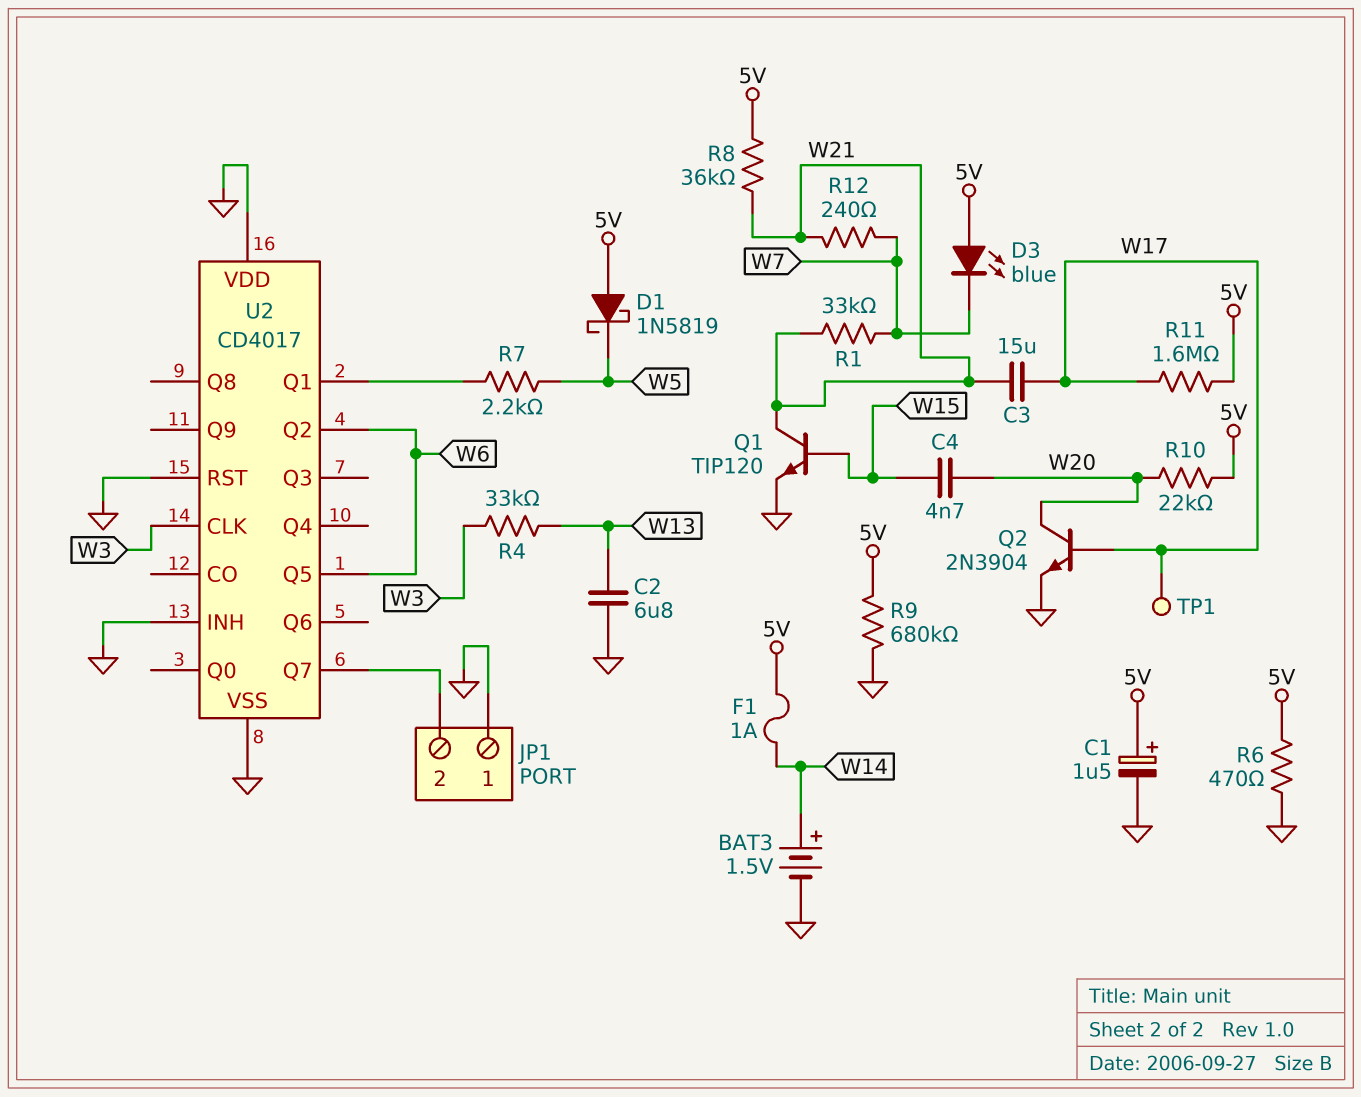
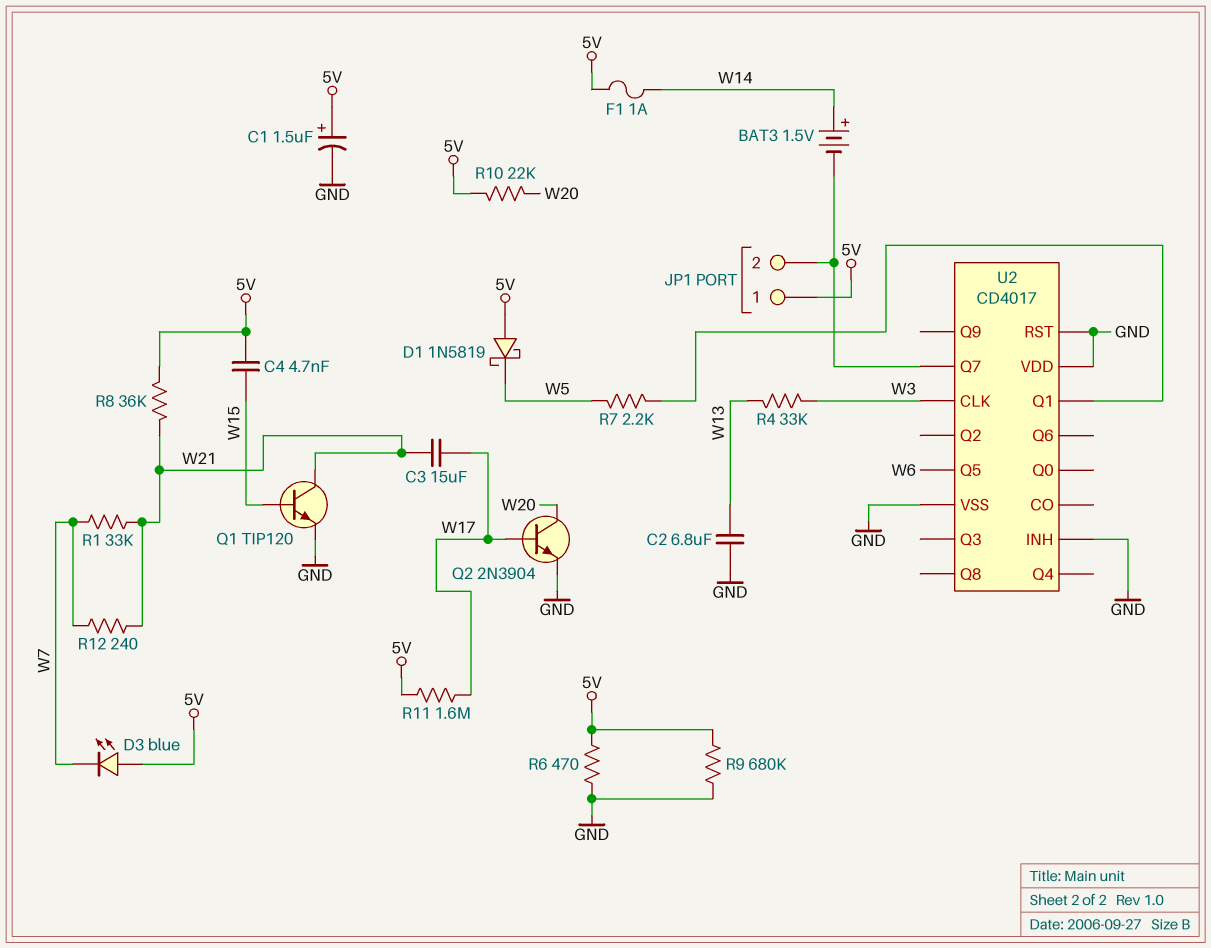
BAT3: 1.5V (plus W14, minus GND) -> 1.5V (plus W14, minus JP1/2)
C4: 4.7nF (W15, W20) -> 4.7nF (5V, W15)
JP1 pin 1: GND -> 5V
TP1: test point (W17) -> none
U2 pin Q2: W6 -> none

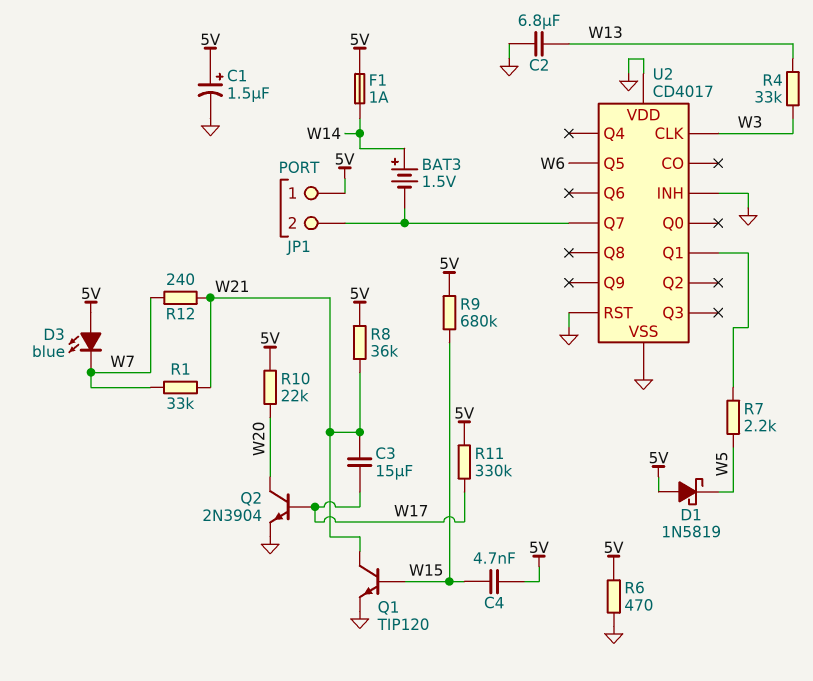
R9: 680k (5V, GND) -> 680k (5V, W15)
R11: 1.6M (5V, W17) -> 330k (5V, W17)

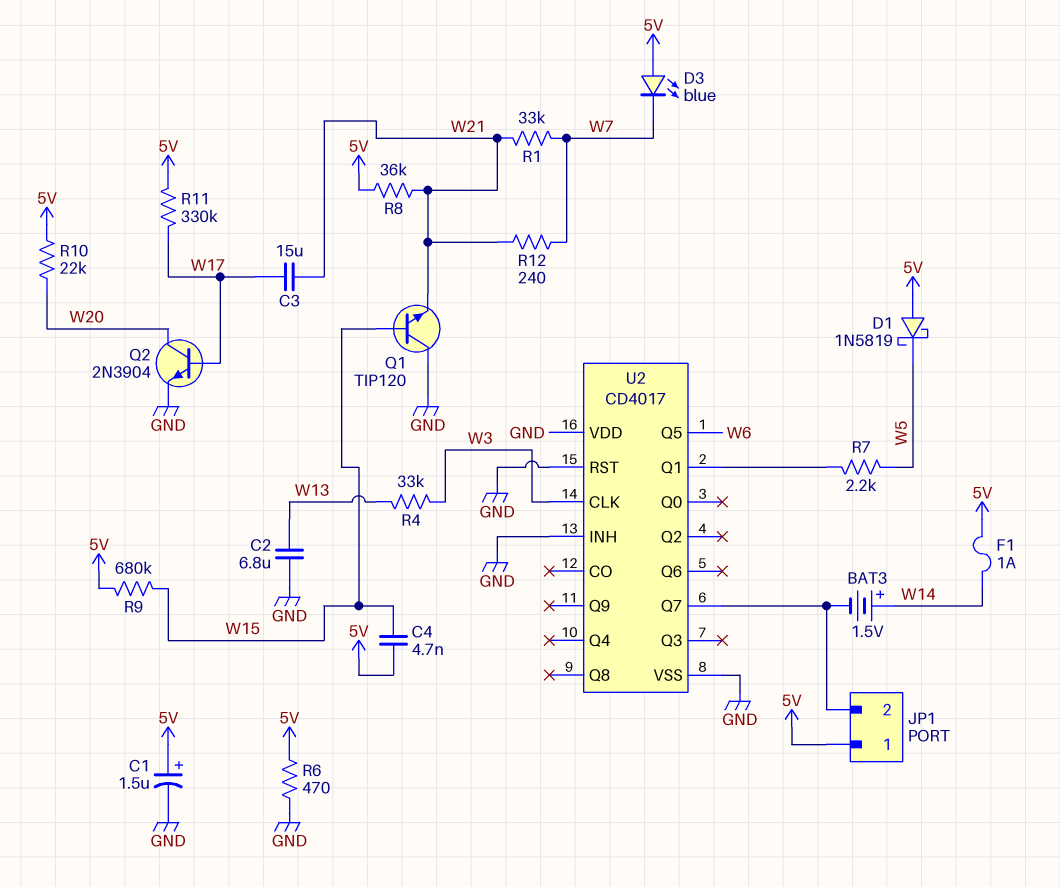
Q1: NPN TIP120 (B W15, C W21, E GND) -> NPN TIP120 (B W15, C GND, E W21)

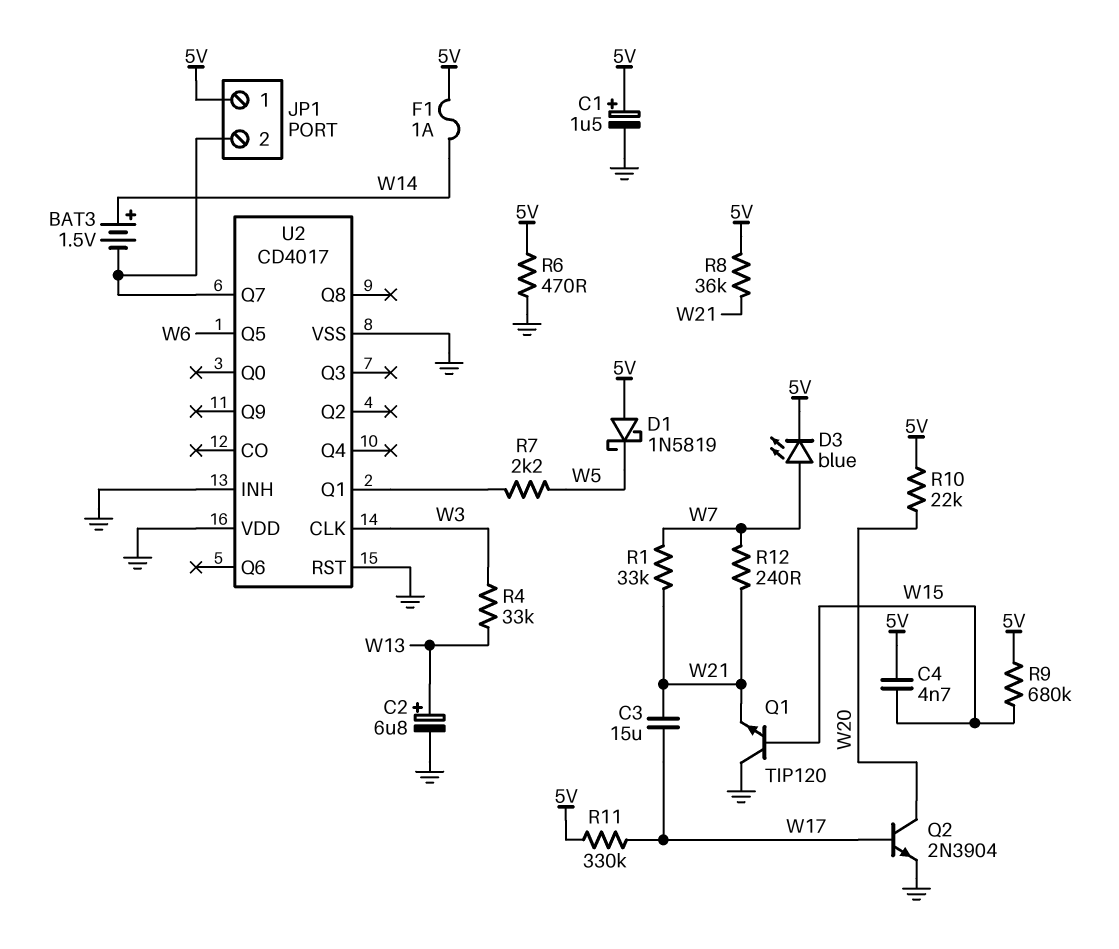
C2: 6.8uF (GND, W13) -> 6.8uF (plus W13, minus GND)
D3: LED blue (A 5V, K W7) -> LED blue (A W7, K 5V)

